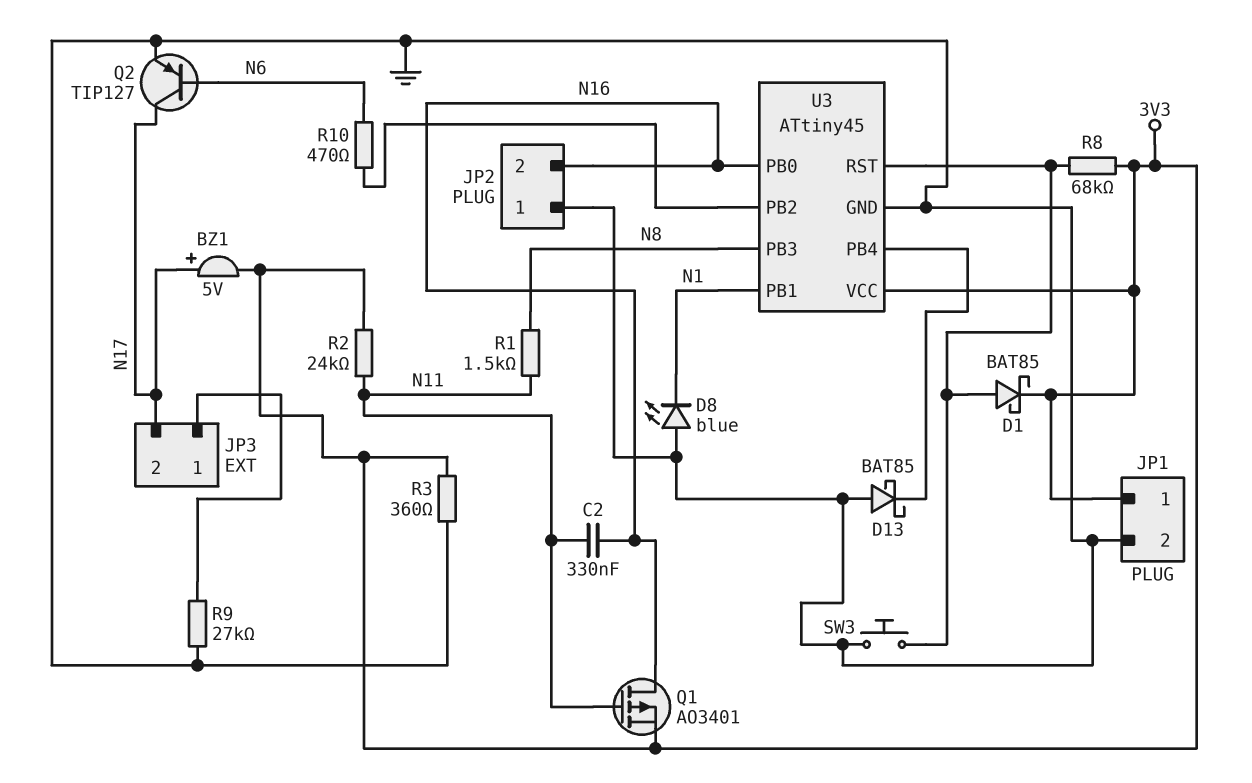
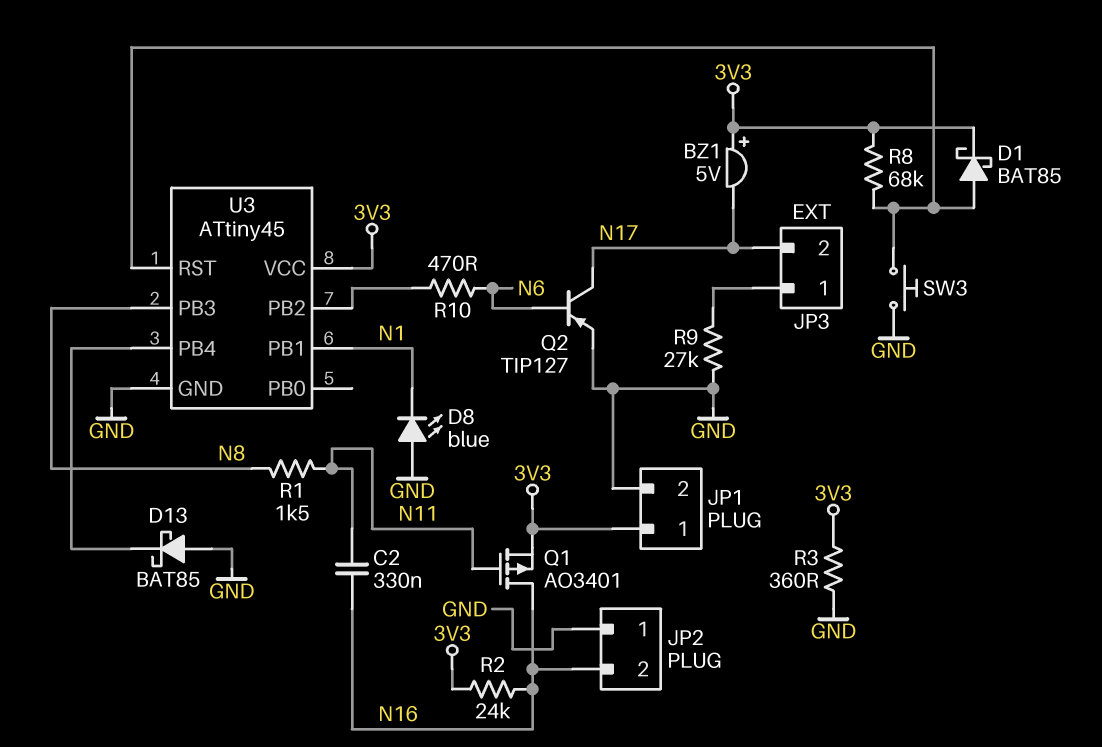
BZ1: buzzer 5V (plus N17, minus 3V3) -> buzzer 5V (plus 3V3, minus N17)
R2: 24k (3V3, N11) -> 24k (3V3, N16)
U3 pin PB0: N16 -> none

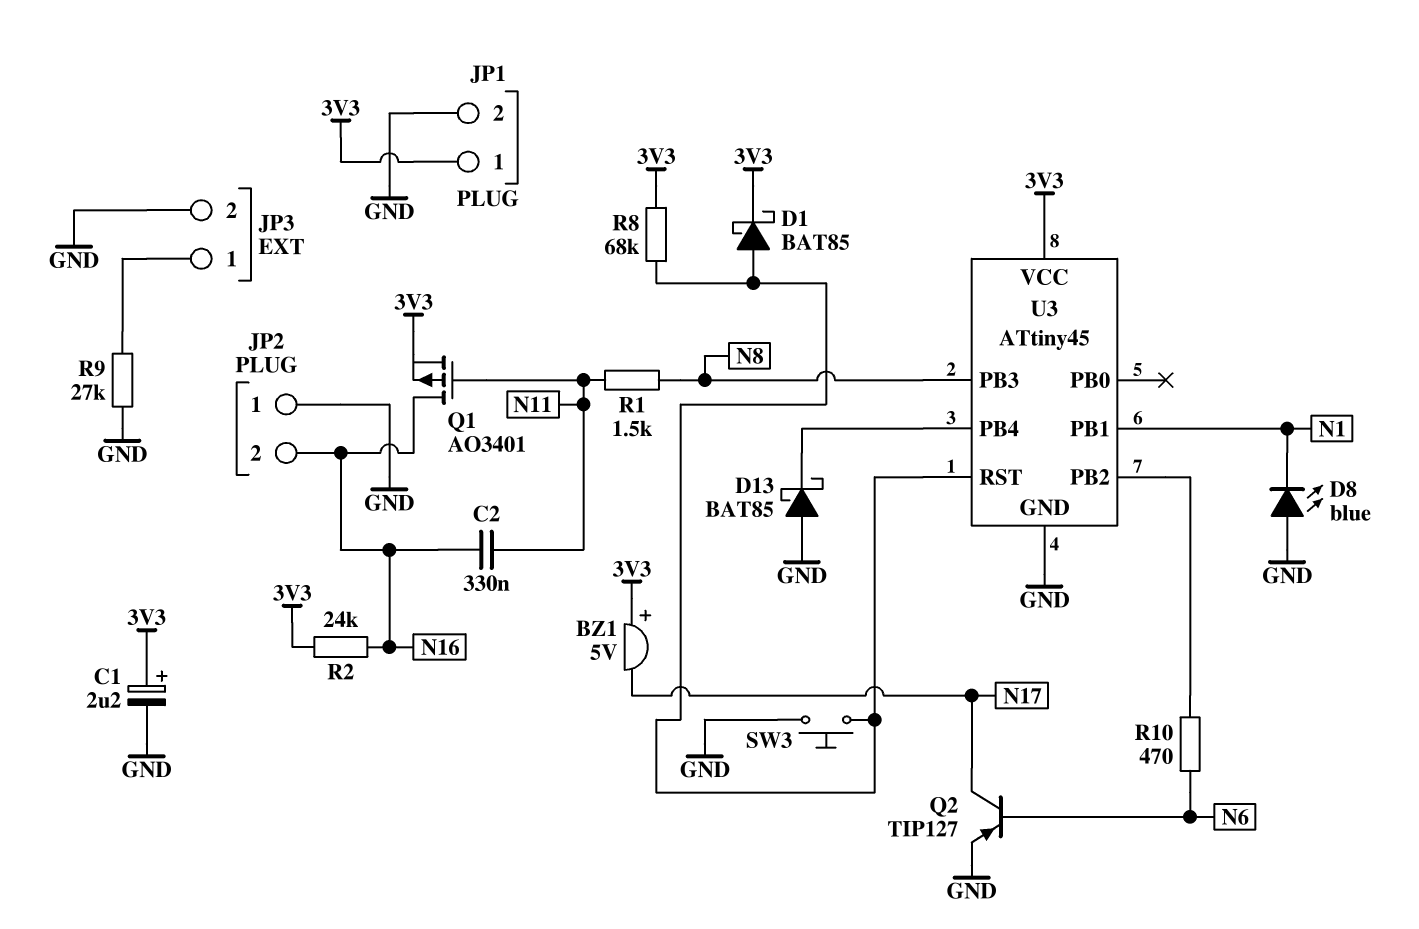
C1: none -> 2.2uF (plus 3V3, minus GND)
JP3 pin 2: N17 -> GND
R3: 360 (3V3, GND) -> none

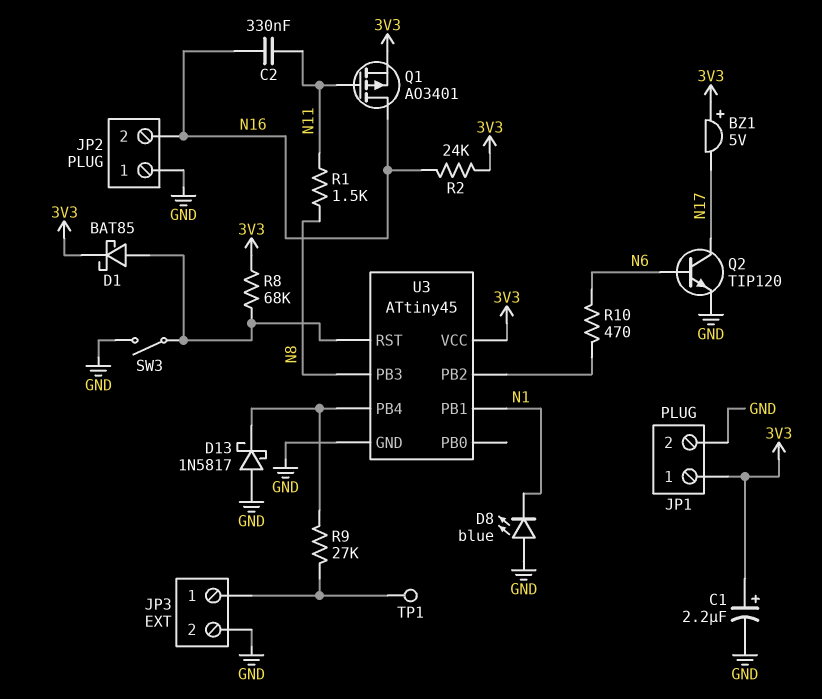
D13: schottky BAT85 (A GND, K U3/PB4) -> schottky 1N5817 (A GND, K U3/PB4)
Q2: PNP TIP127 (B N6, C N17, E GND) -> NPN TIP120 (B N6, C N17, E GND)
R9: 27k (GND, JP3/1) -> 27k (JP3/1, U3/PB4)
SW3: button (GND, U3/RST) -> switch (GND, U3/RST)
TP1: none -> test point (JP3/1)

